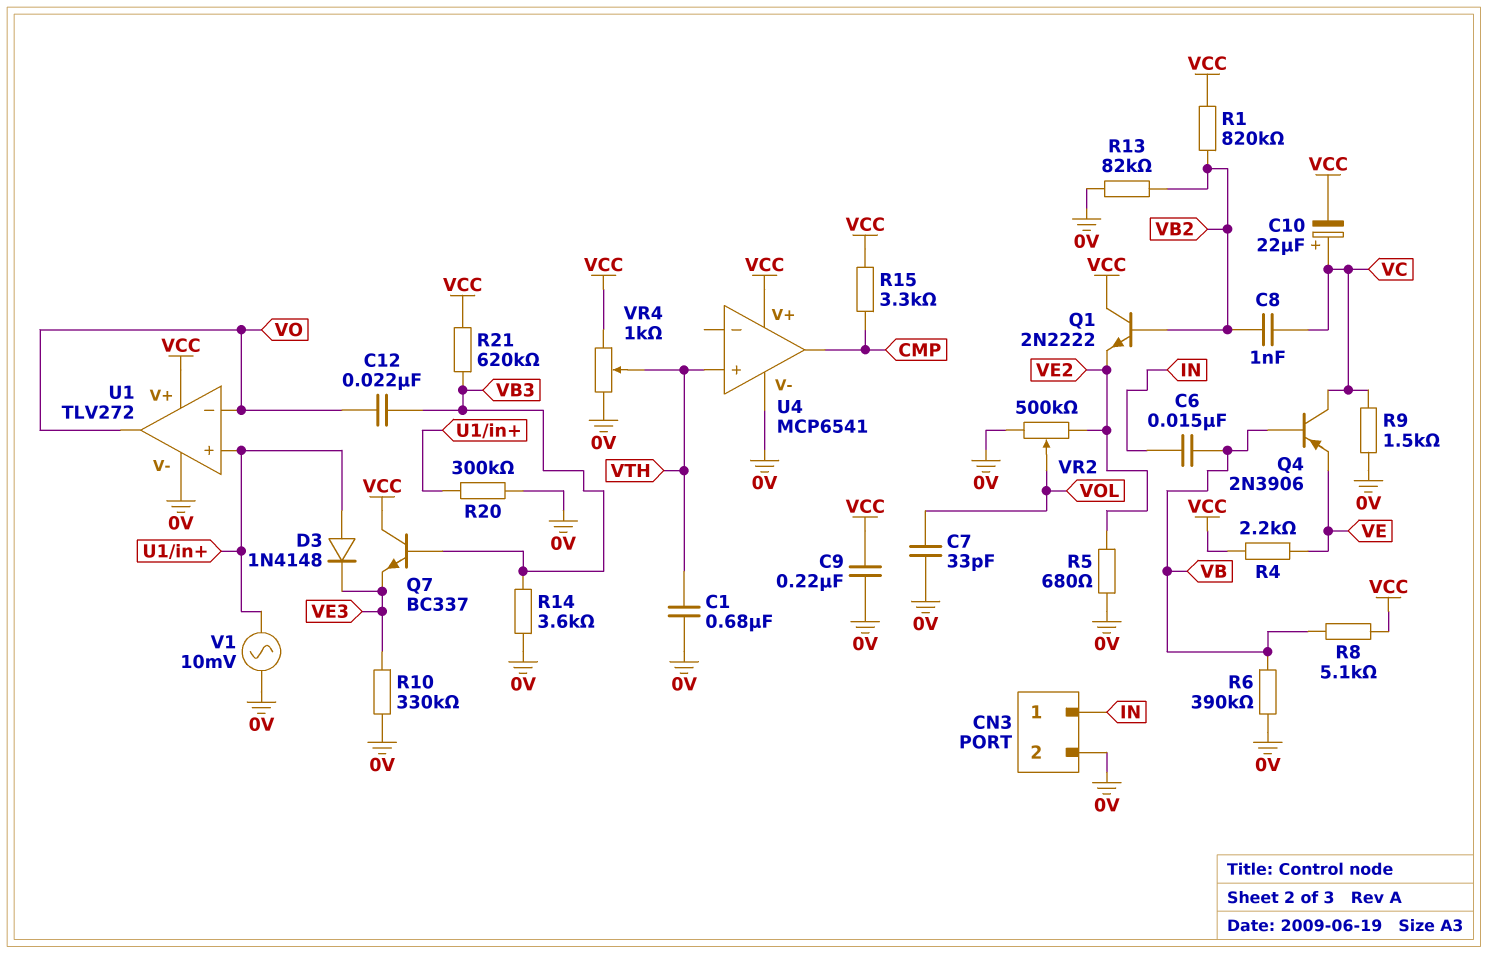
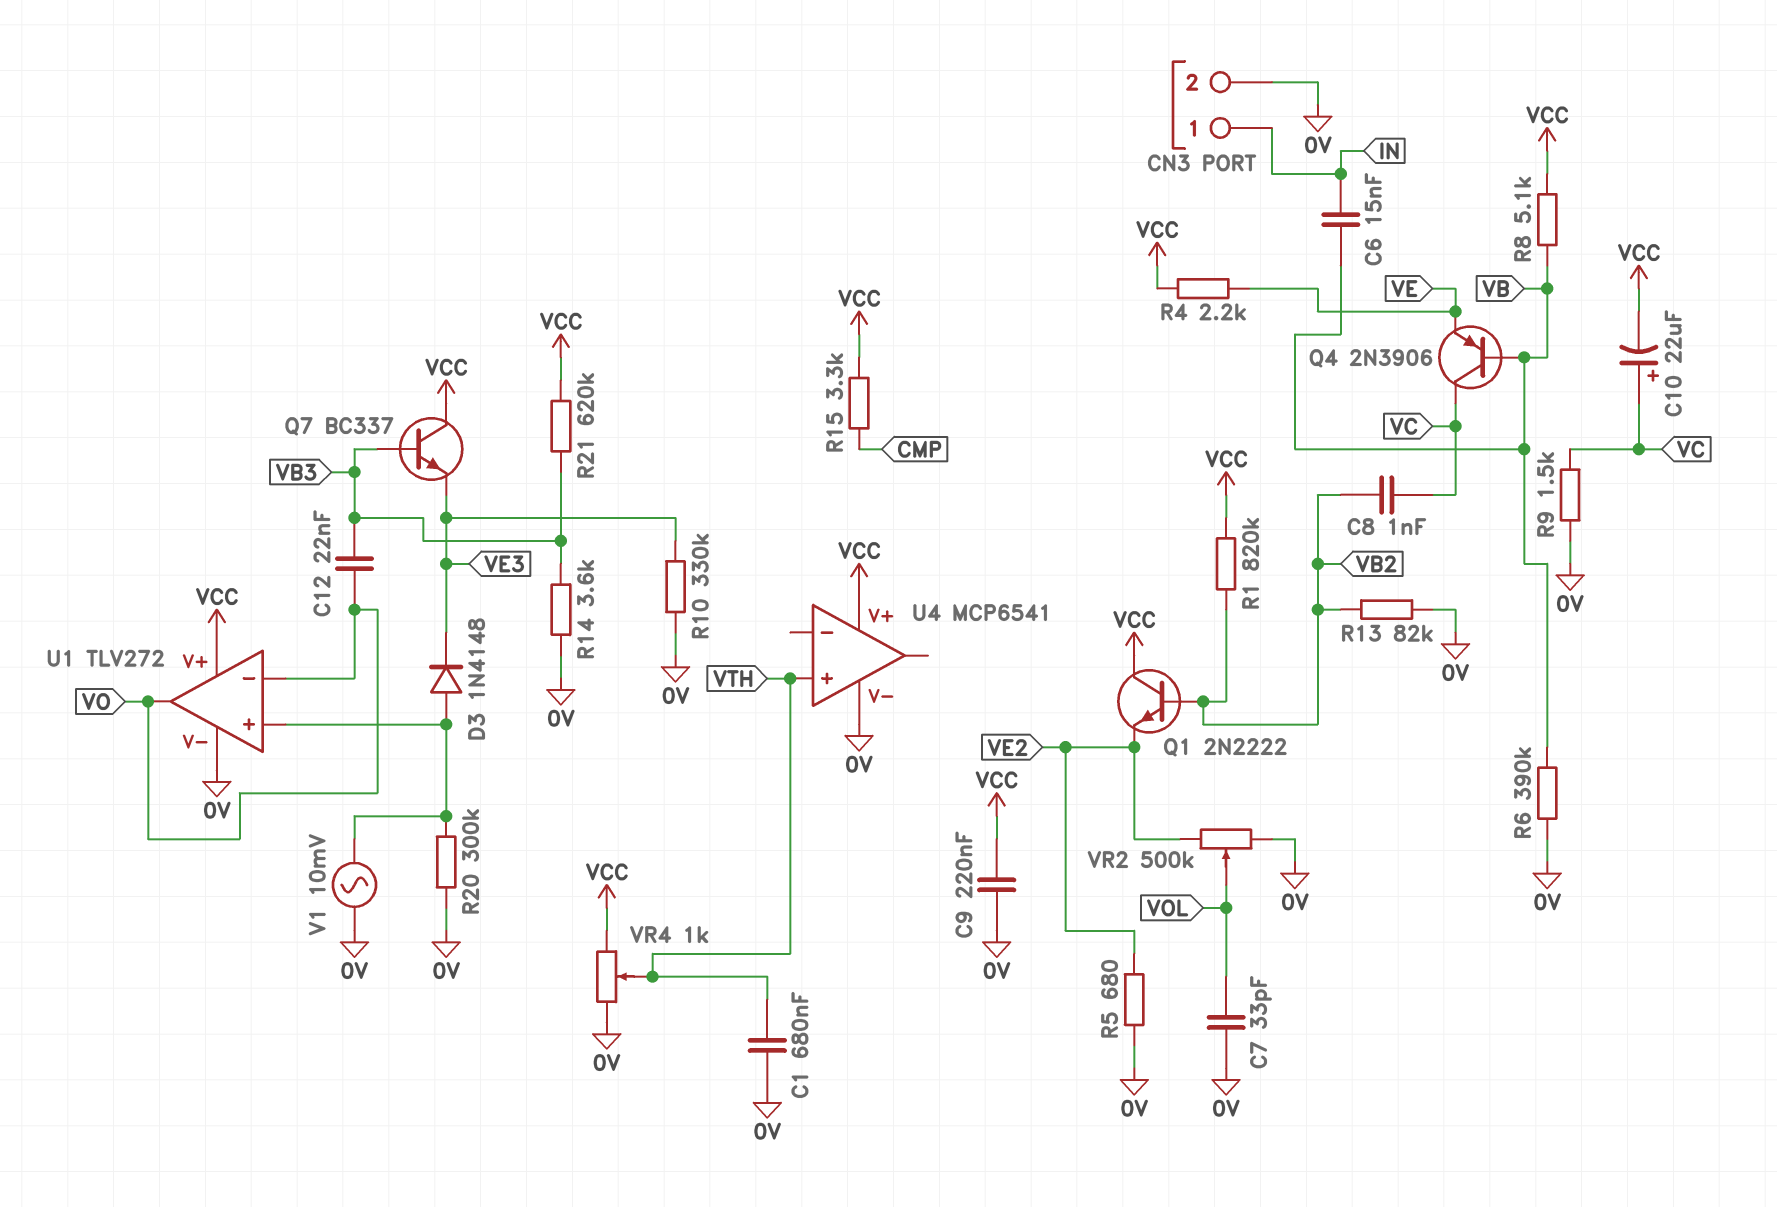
U4 pin out: CMP -> none

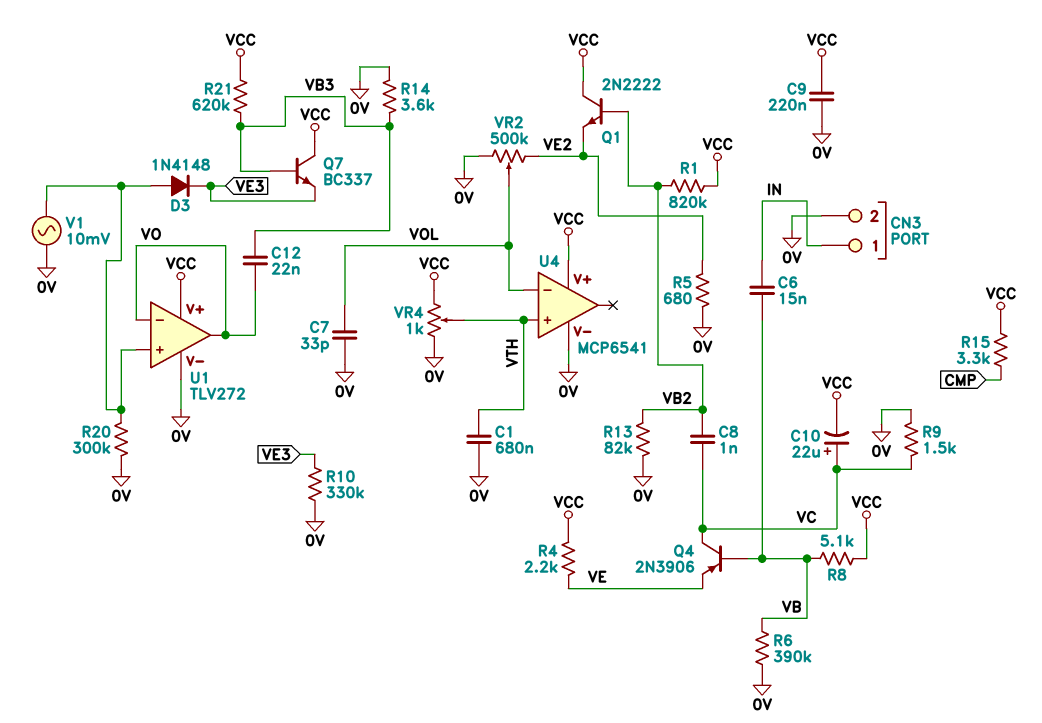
U4 pin in-: none -> VOL

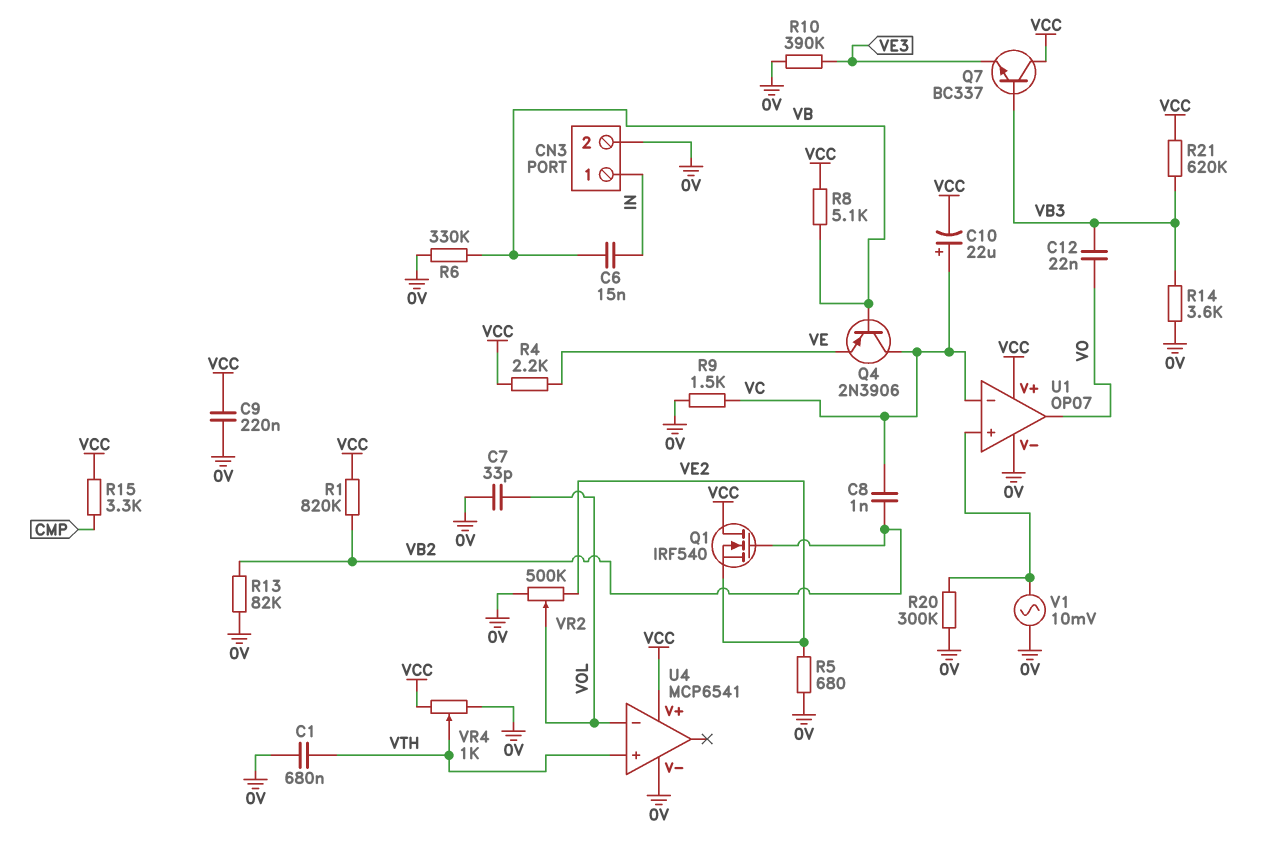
D3: diode 1N4148 (A U1/in+, K VE3) -> none
Q1: NPN 2N2222 (B VB2, C VCC, E VE2) -> NMOS IRF540 (G VB2, D VCC, S VE2)
R6: 390k (0V, VB) -> 330k (0V, VB)
R10: 330k (0V, VE3) -> 390k (0V, VE3)
U1: TLV272 -> OP07
U1 pin in-: VO -> VC

